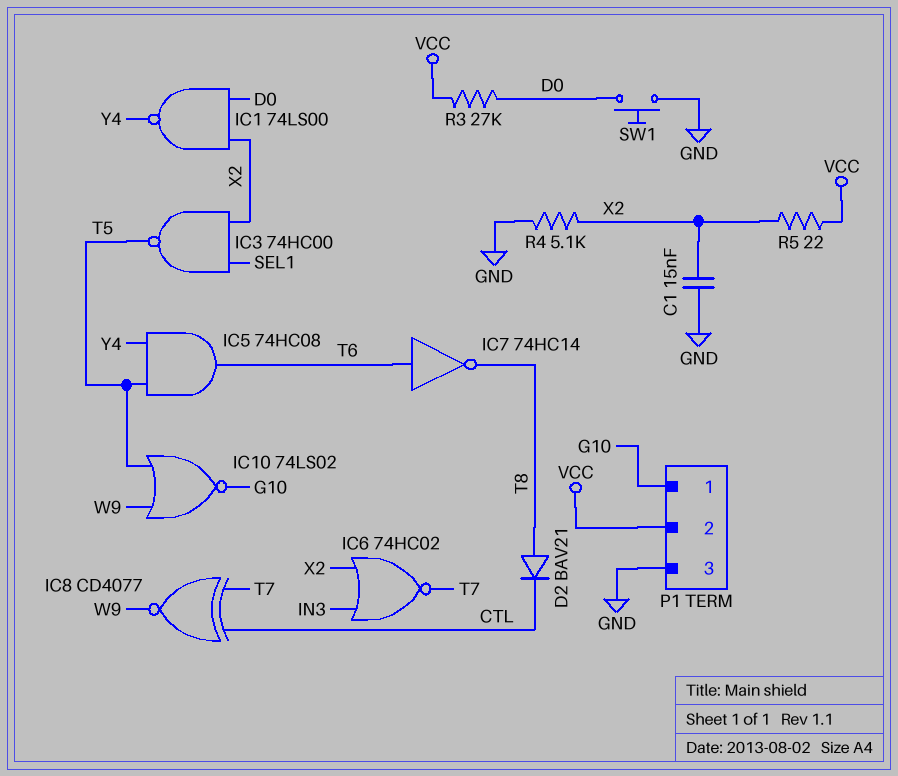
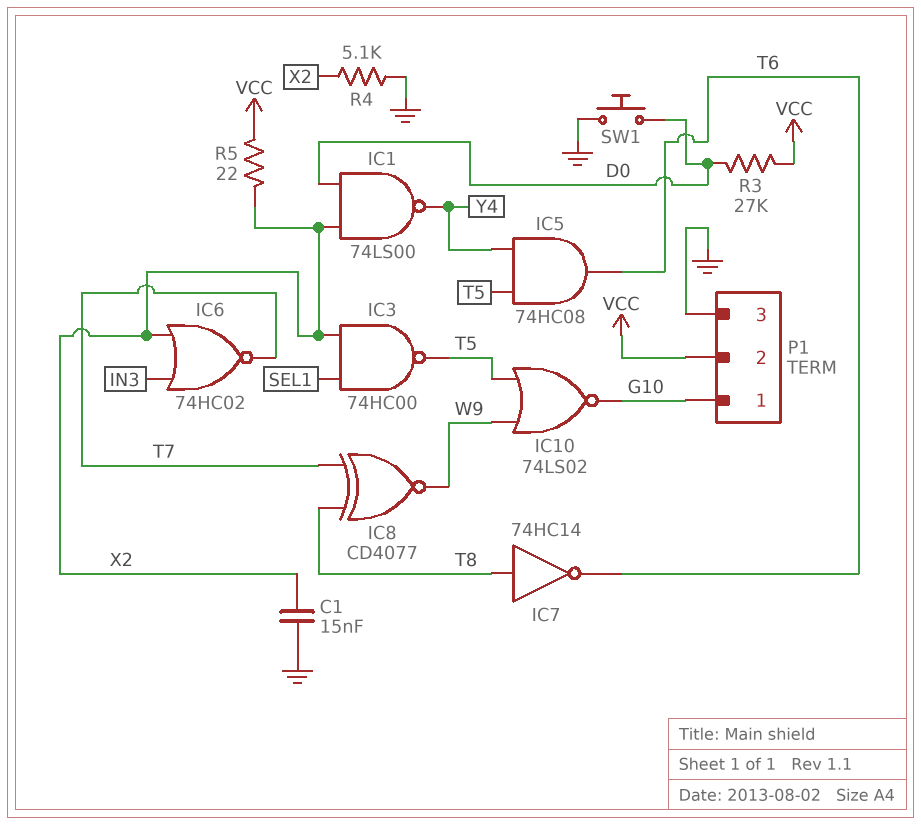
D2: diode BAV21 (A T8, K CTL) -> none
IC7: NOT 74HC14 (in T6, out T8) -> NOT 74HC14 (in T8, out T6)
IC8: XNOR CD4077 (in CTL, in T7, out W9) -> XNOR CD4077 (in T7, in T8, out W9)

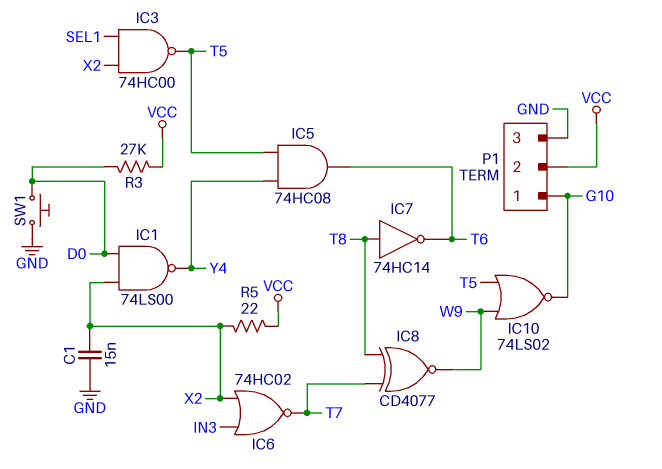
R4: 5.1k (GND, X2) -> none

